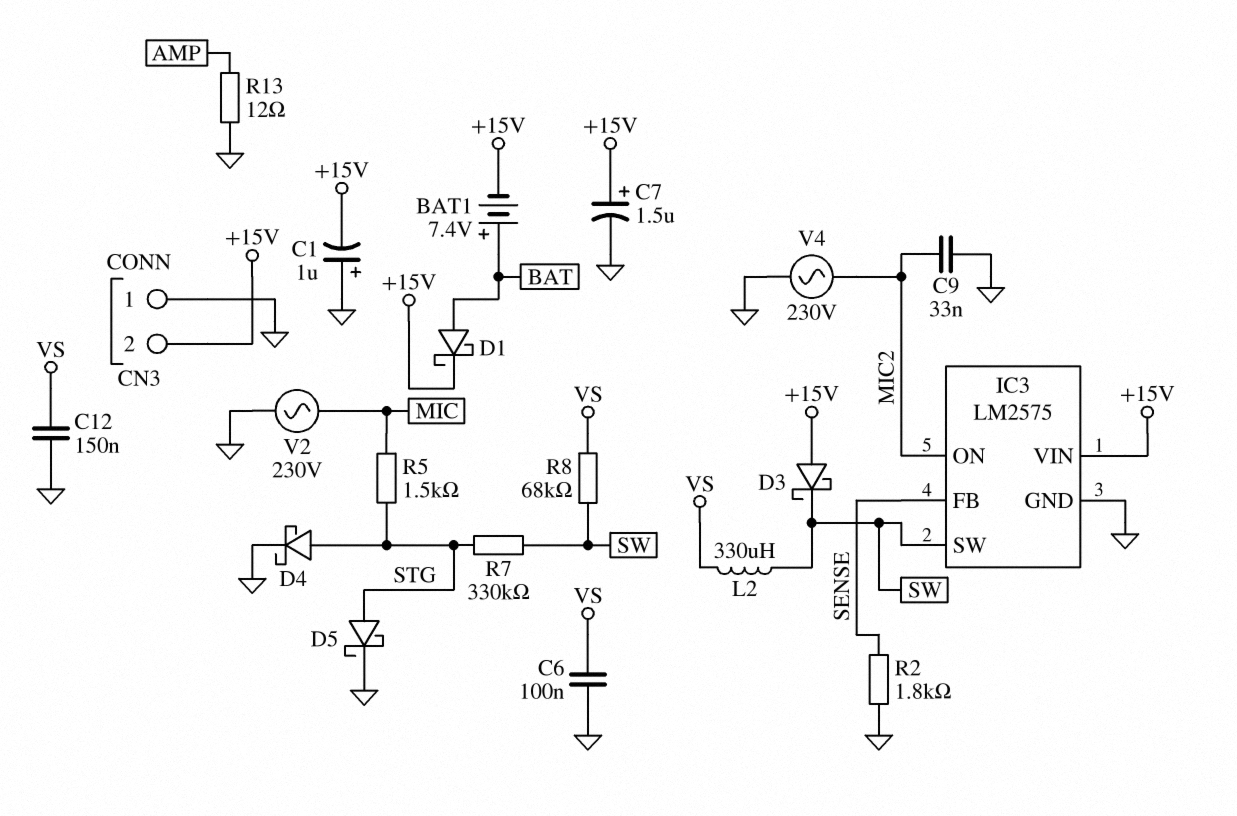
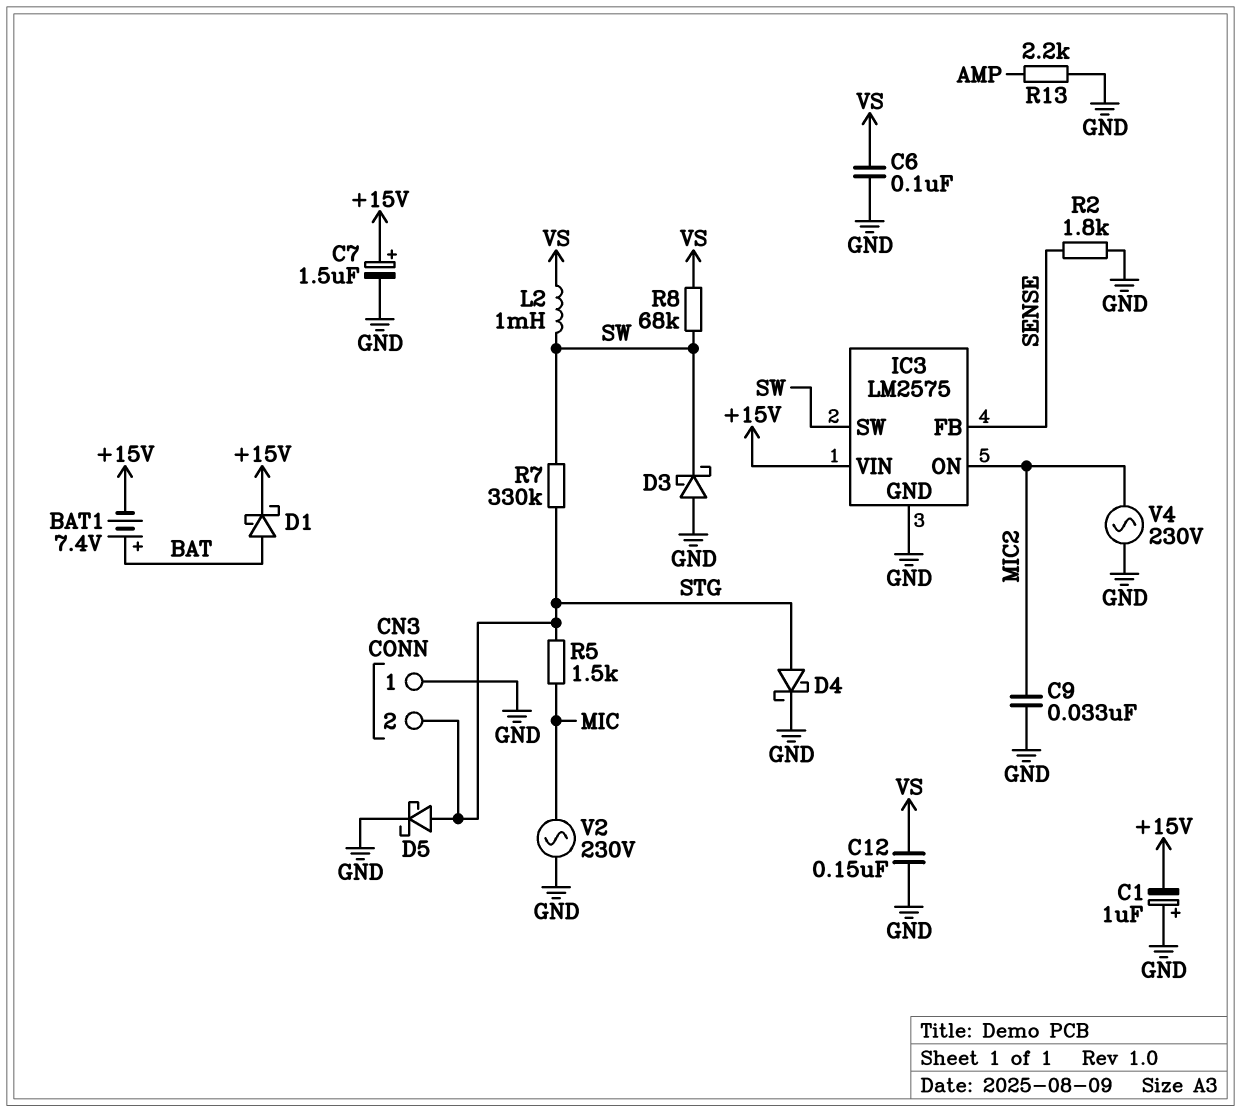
CN3 pin 2: +15V -> STG
D3: schottky (A +15V, K SW) -> schottky (A GND, K SW)
L2: 330uH (SW, VS) -> 1mH (SW, VS)
R13: 12 (AMP, GND) -> 2.2k (AMP, GND)

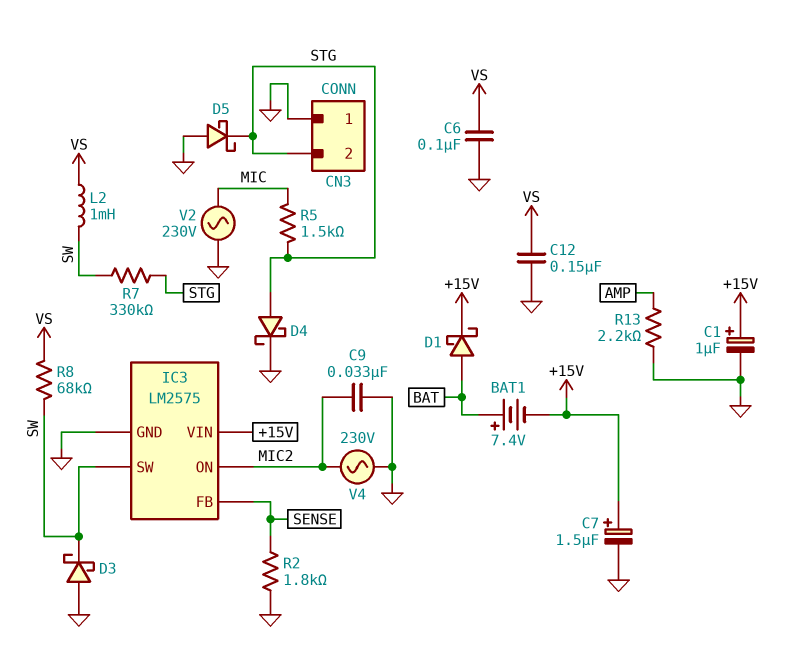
C1: 1uF (plus GND, minus +15V) -> 1uF (plus +15V, minus GND)
D5: schottky (A STG, K GND) -> schottky (A GND, K STG)

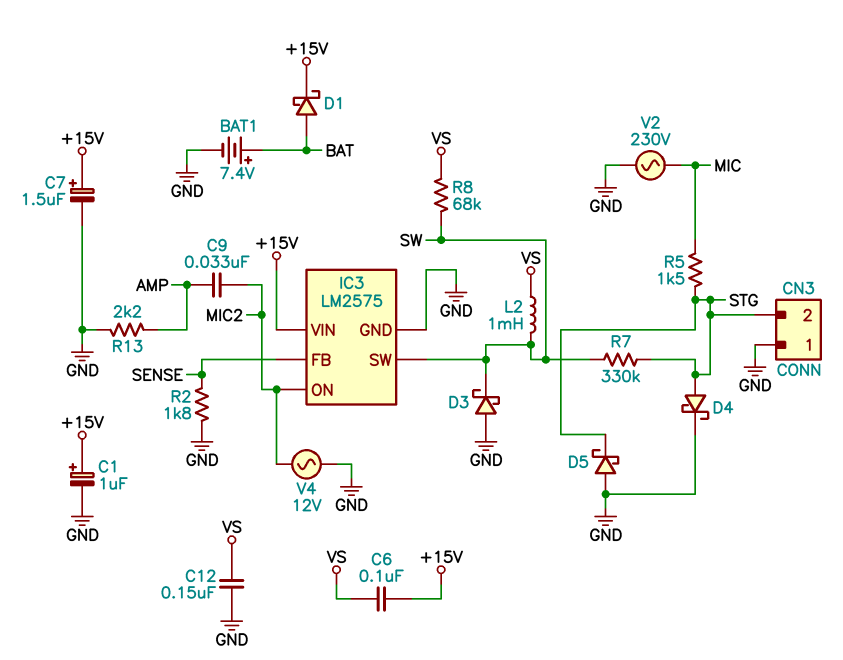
BAT1: 7.4V (plus BAT, minus +15V) -> 7.4V (plus BAT, minus GND)
C6: 100nF (GND, VS) -> 100nF (+15V, VS)
C9: 33nF (GND, MIC2) -> 33nF (AMP, MIC2)
V4: AC 230V (GND, MIC2) -> AC 12V (GND, MIC2)

